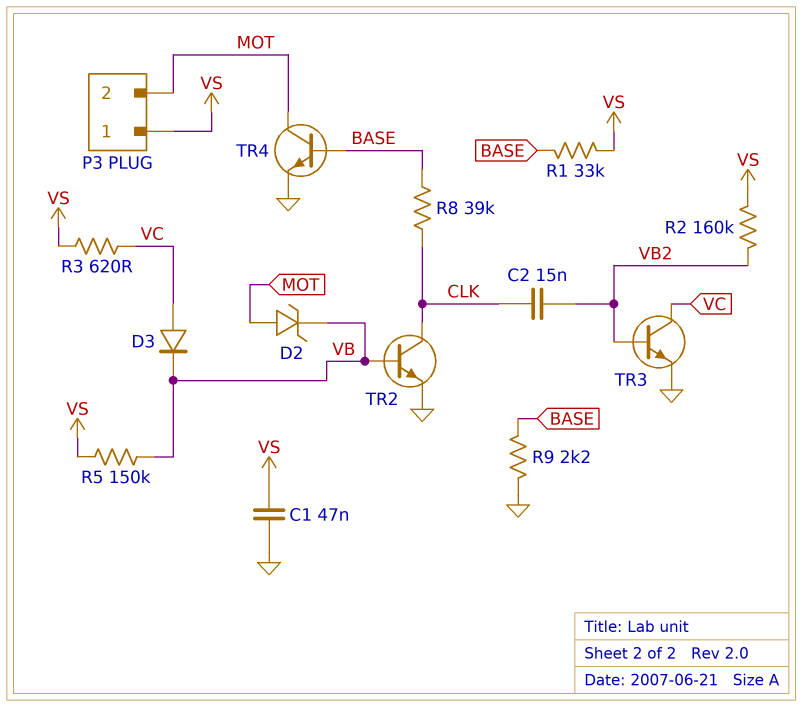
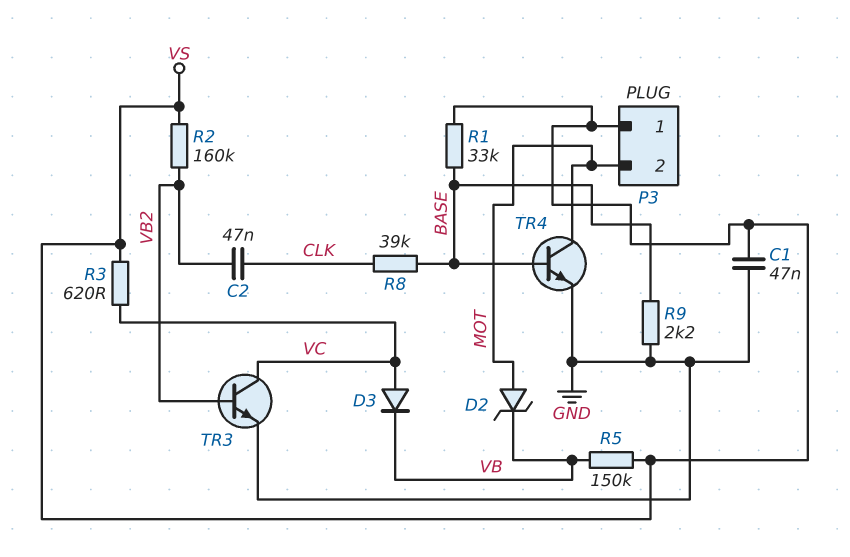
C2: 15nF (CLK, VB2) -> 47nF (CLK, VB2)
TR2: NPN (B VB, C CLK, E GND) -> none

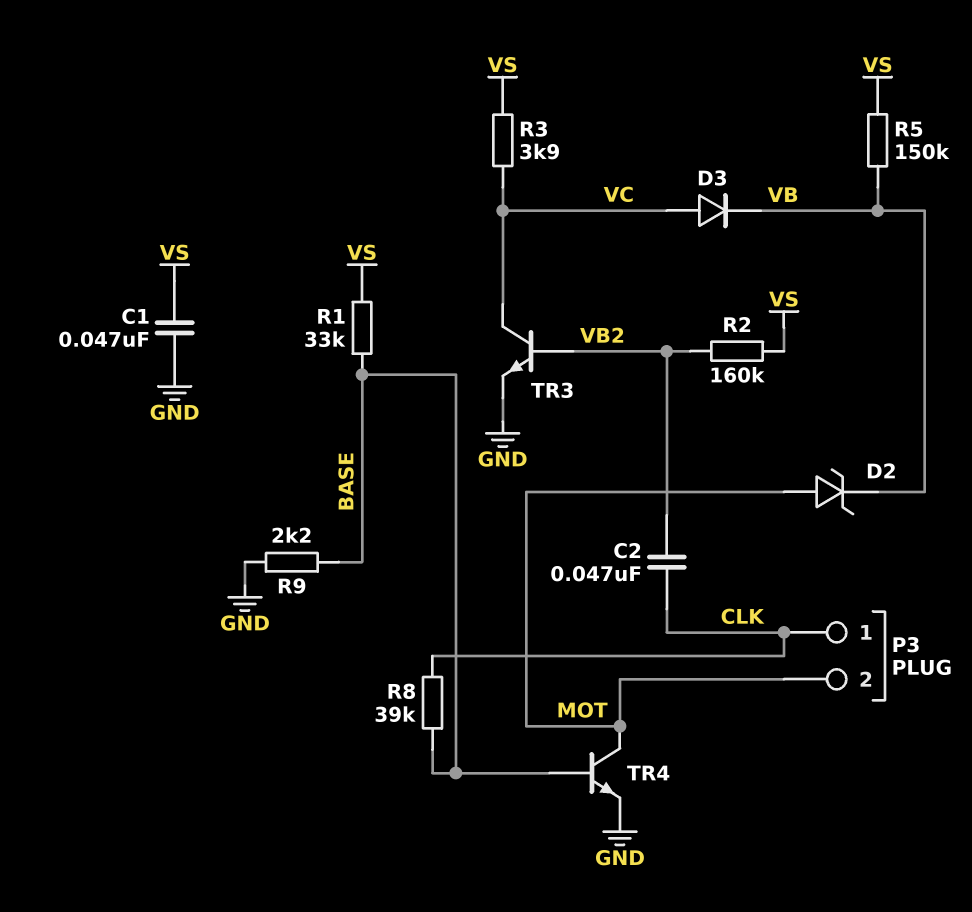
P3 pin 1: VS -> CLK
R3: 620 (VC, VS) -> 3.9k (VC, VS)

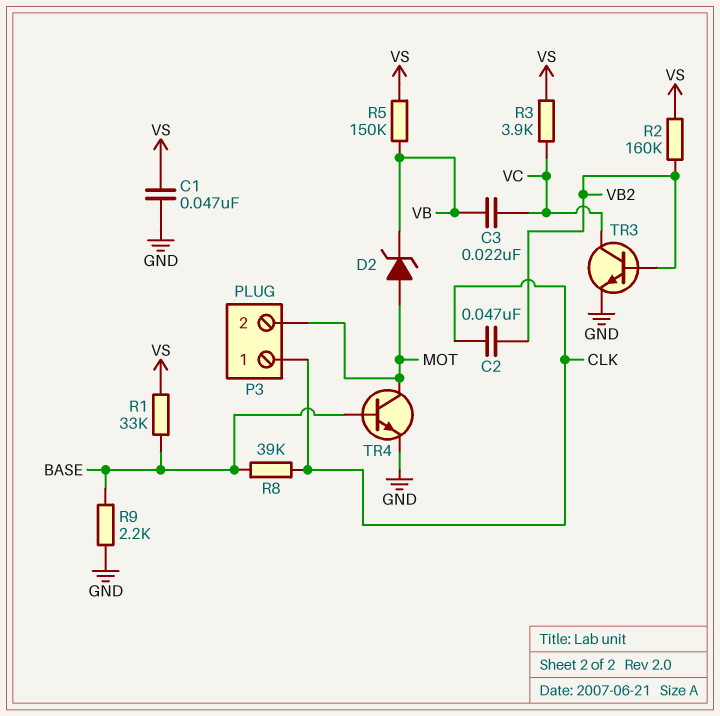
C3: none -> 22nF (VB, VC)
D3: diode (A VC, K VB) -> none

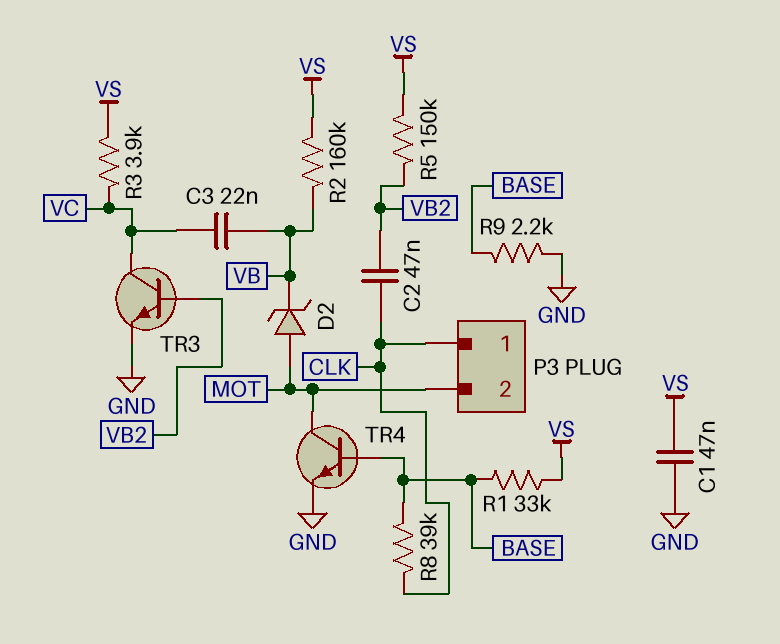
R2: 160k (VB2, VS) -> 160k (VB, VS)
R5: 150k (VB, VS) -> 150k (VB2, VS)

